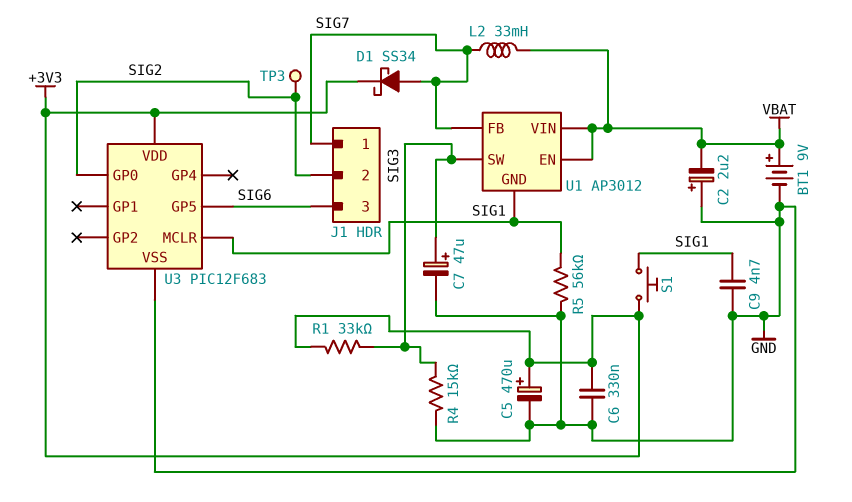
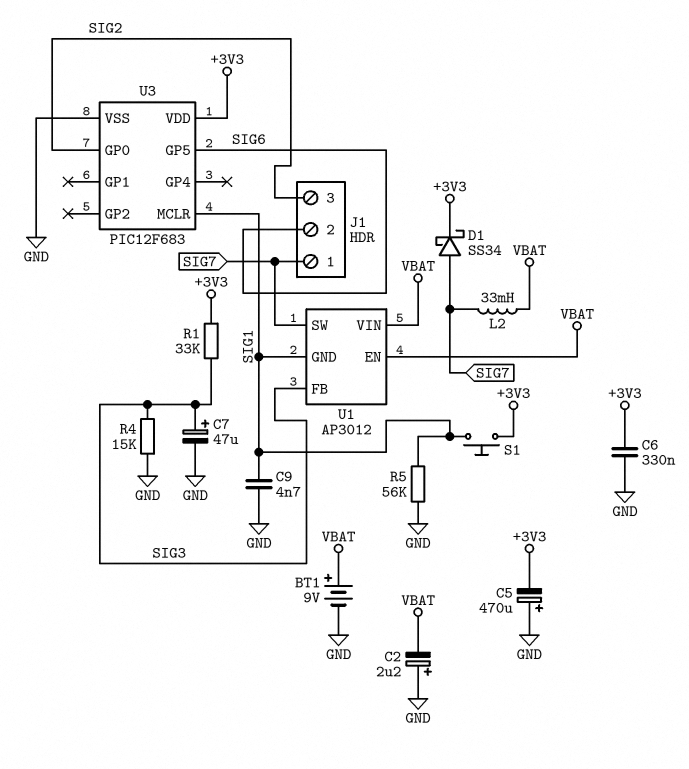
C5: 470uF (plus +3V3, minus GND) -> 470uF (plus GND, minus +3V3)
J1 pin 2: SIG2 -> SIG6
J1 pin 3: SIG6 -> SIG2
TP3: test point (SIG2) -> none
U1 pin FB: SIG7 -> SIG3
U1 pin SW: SIG3 -> SIG7

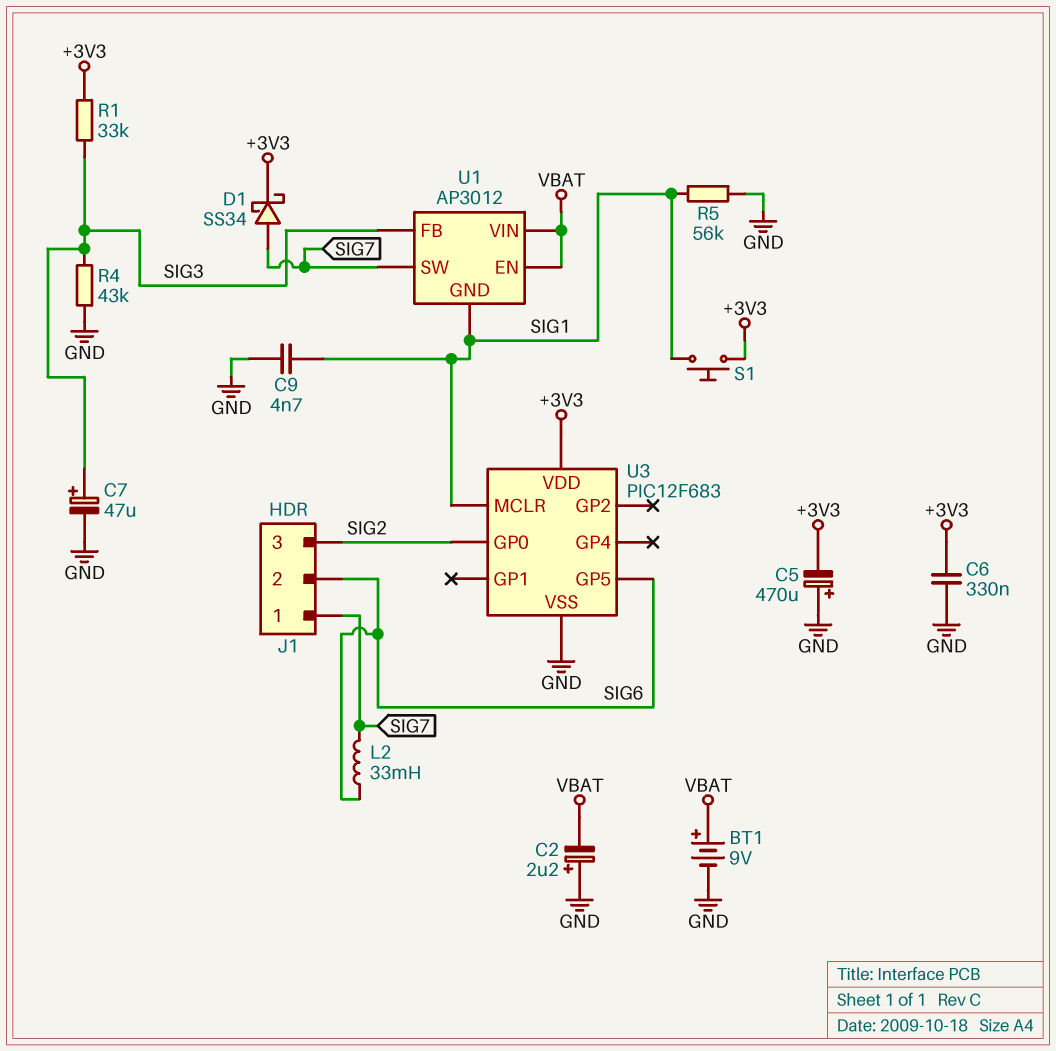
L2: 33mH (SIG7, VBAT) -> 33mH (SIG6, SIG7)
R4: 15k (GND, SIG3) -> 43k (GND, SIG3)

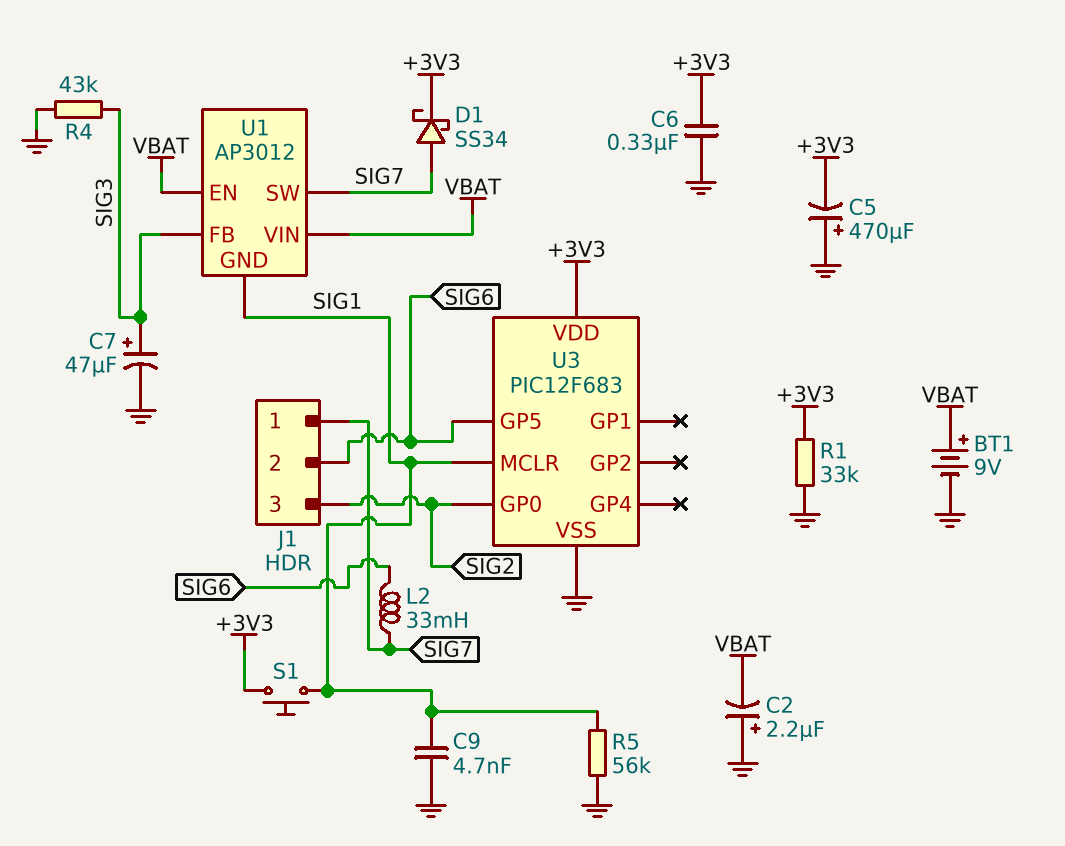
R1: 33k (+3V3, SIG3) -> 33k (+3V3, GND)

